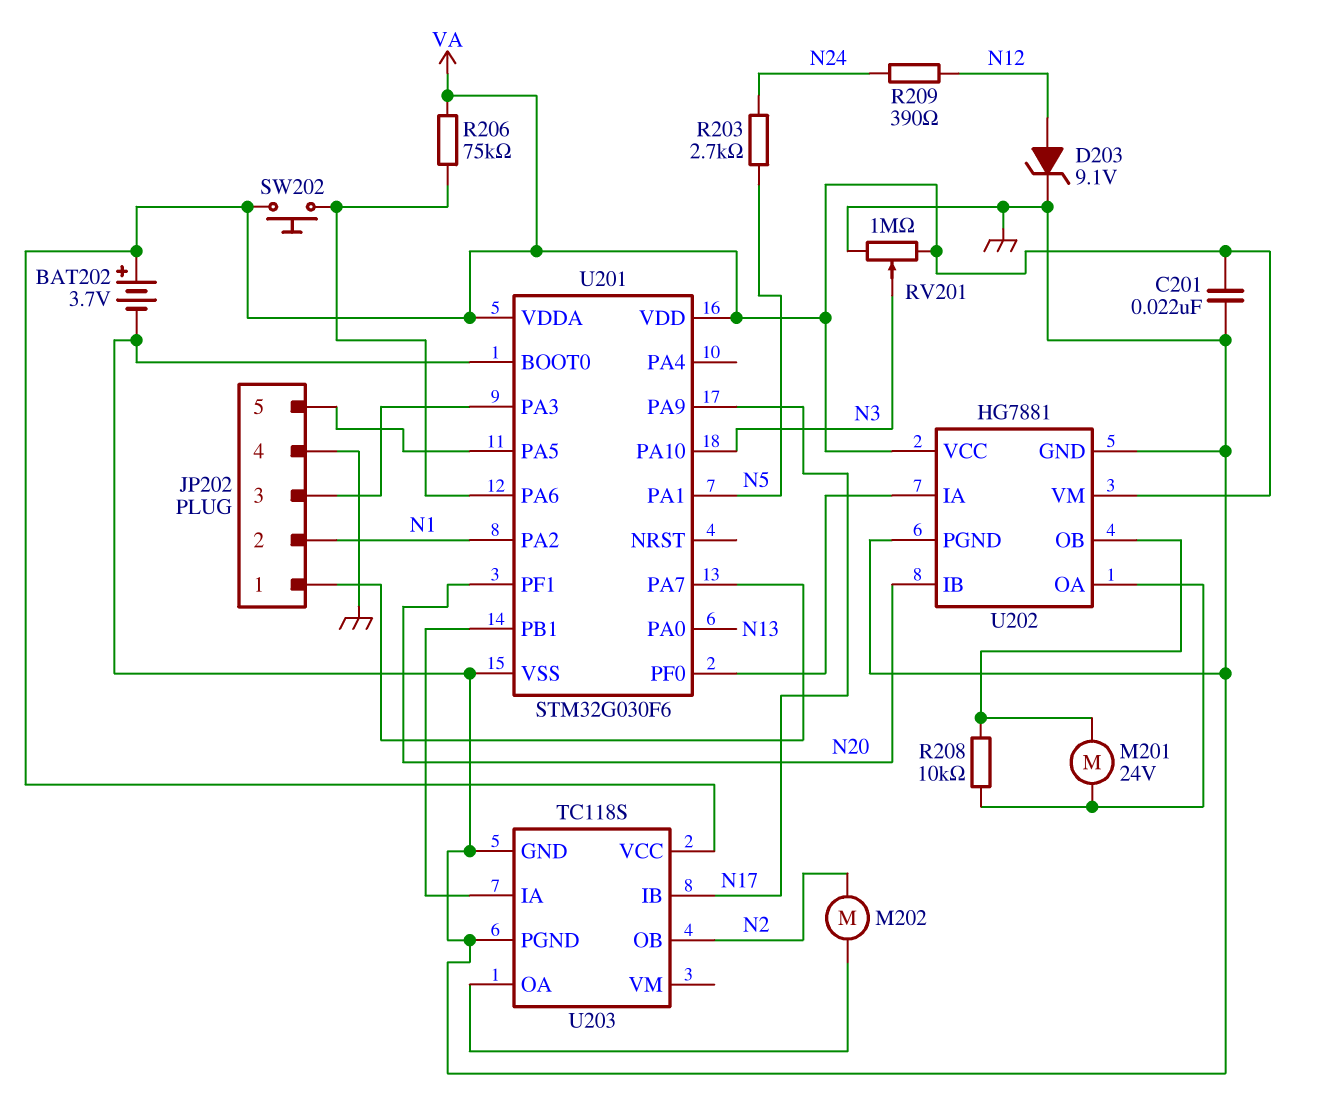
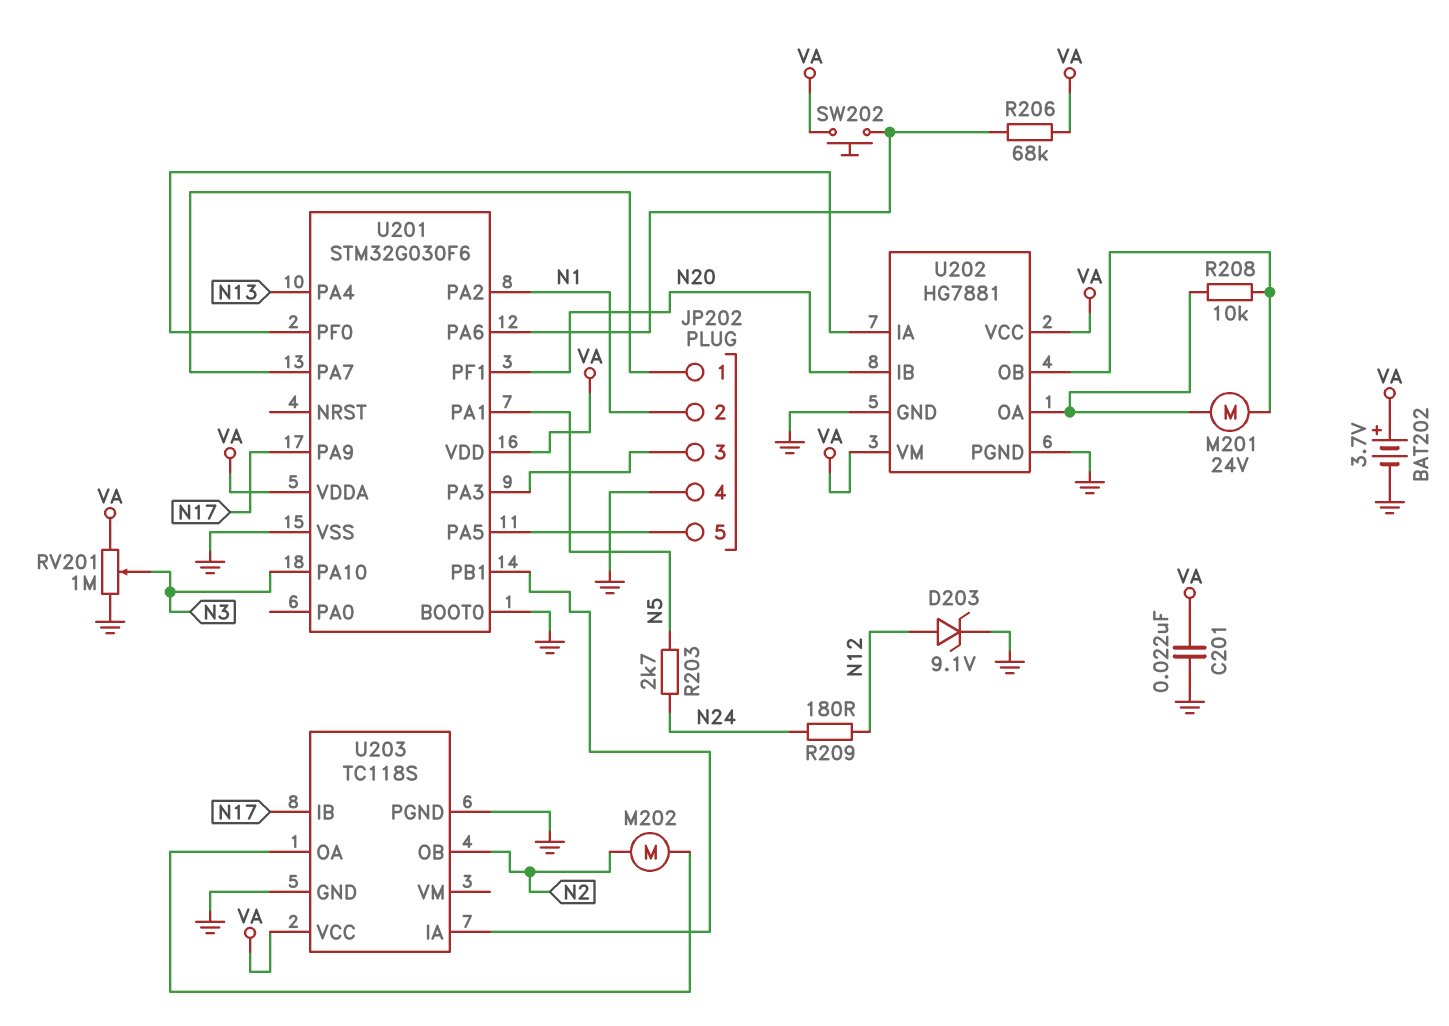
R206: 75k (U201/PA6, VA) -> 68k (U201/PA6, VA)
R209: 390 (N12, N24) -> 180 (N12, N24)
U201 pin PA0: N13 -> none
U201 pin PA4: none -> N13

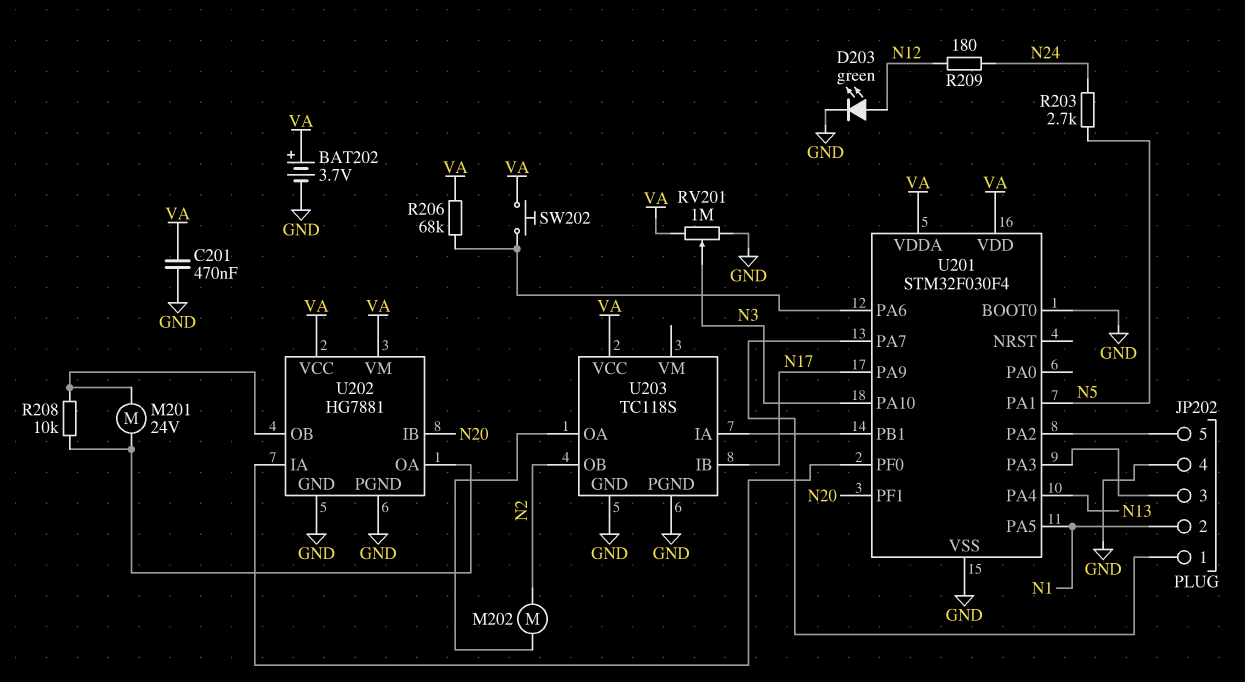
C201: 22nF (GND, VA) -> 470nF (GND, VA)
D203: zener 9.1V (A N12, K GND) -> LED green (A N12, K GND)
U201: STM32G030F6 -> STM32F030F4
U201 pin PA2: N1 -> JP202/5
U201 pin PA5: JP202/5 -> N1

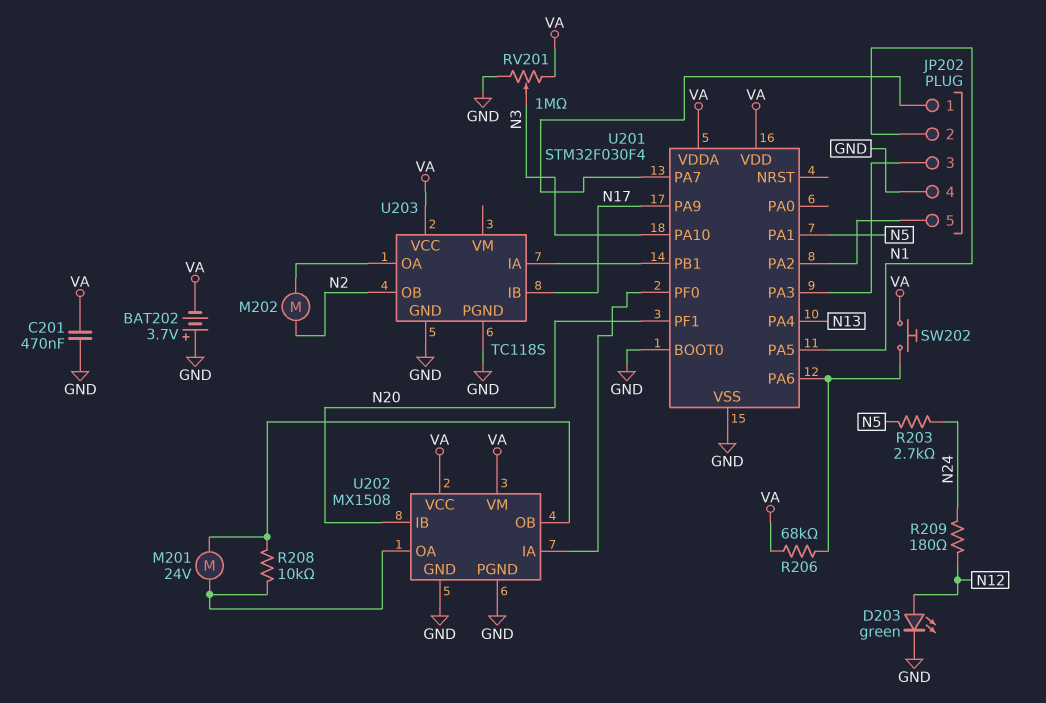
BAT202: 3.7V (plus VA, minus GND) -> 3.7V (plus GND, minus VA)
U202: HG7881 -> MX1508

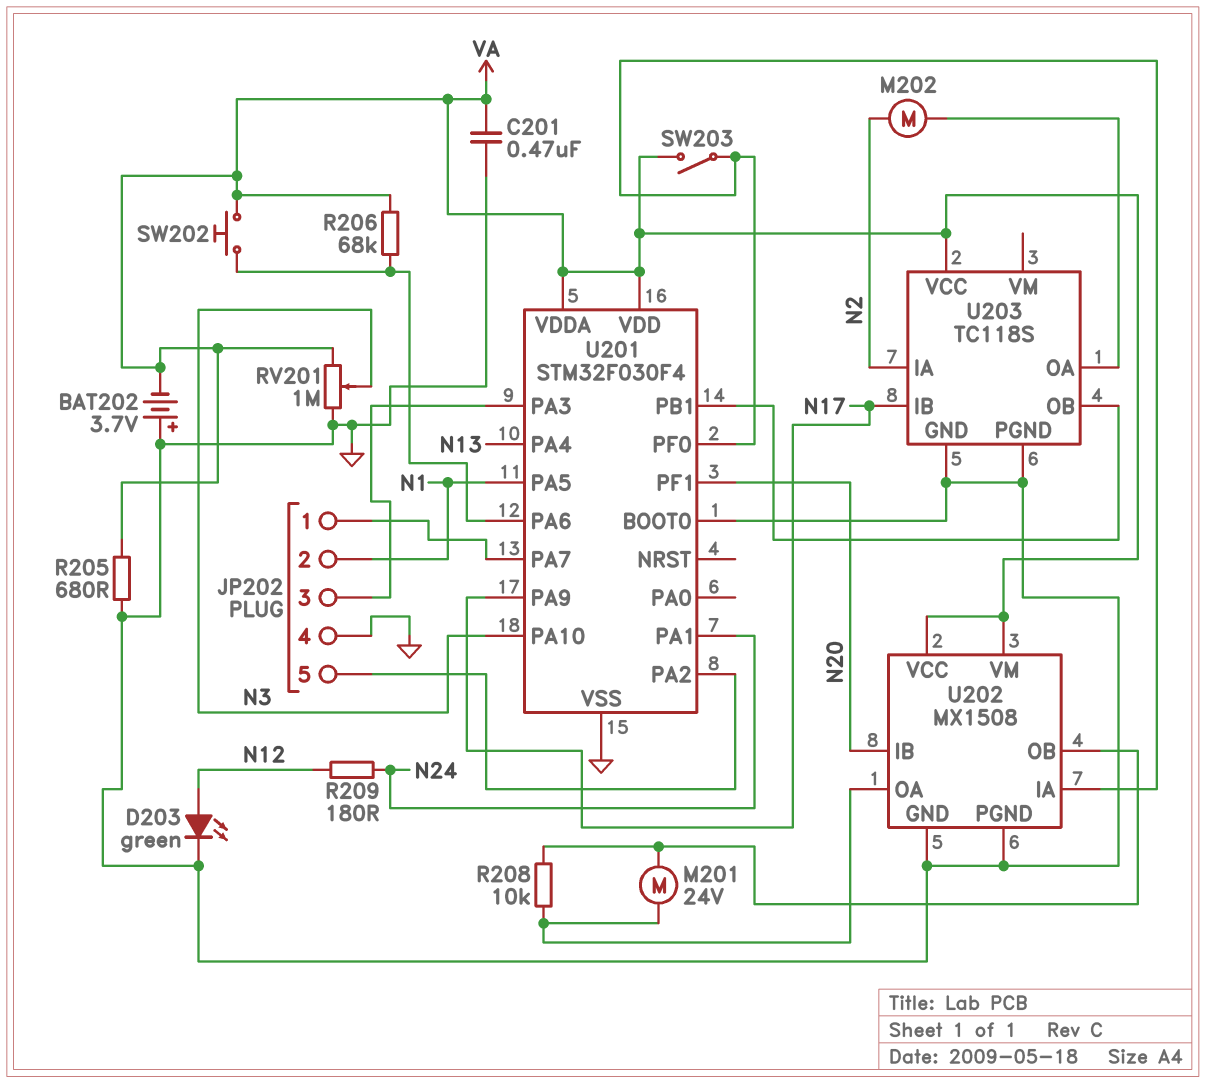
R203: 2.7k (N5, N24) -> none
R205: none -> 680 (GND, VA)
SW203: none -> switch (U201/PF0, VA)
U201 pin PA1: N5 -> N24
U203 pin IA: U201/PB1 -> N2
U203 pin OB: N2 -> U201/PB1

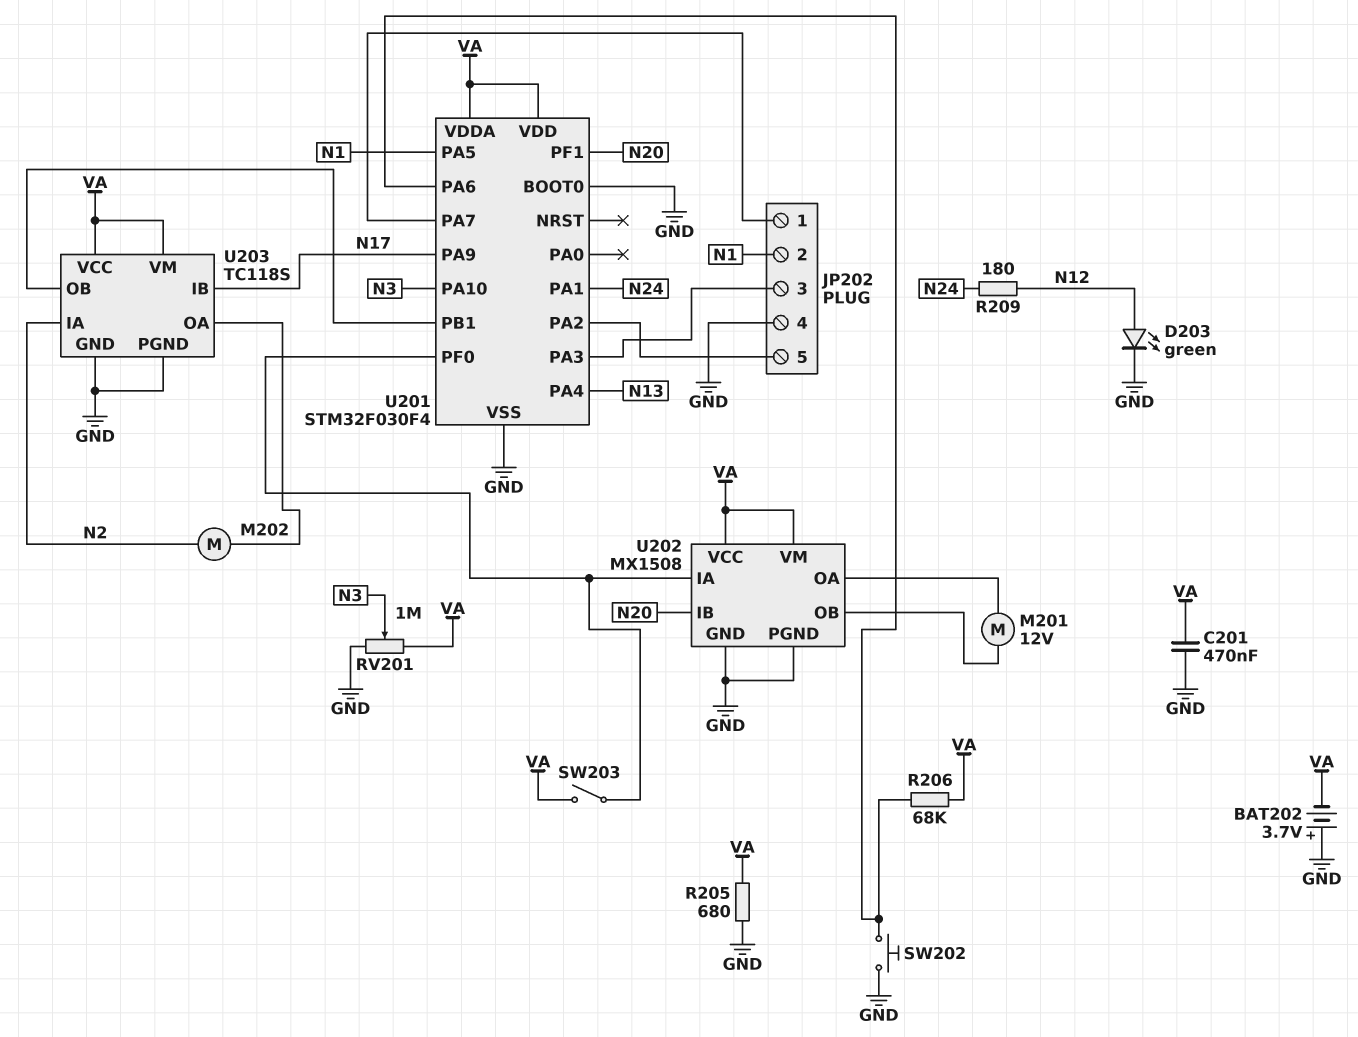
M201: motor 24V (U202/OA, U202/OB) -> motor 12V (U202/OA, U202/OB)
R208: 10k (U202/OA, U202/OB) -> none
SW202: button (U201/PA6, VA) -> button (GND, U201/PA6)
U203 pin VM: none -> VA

